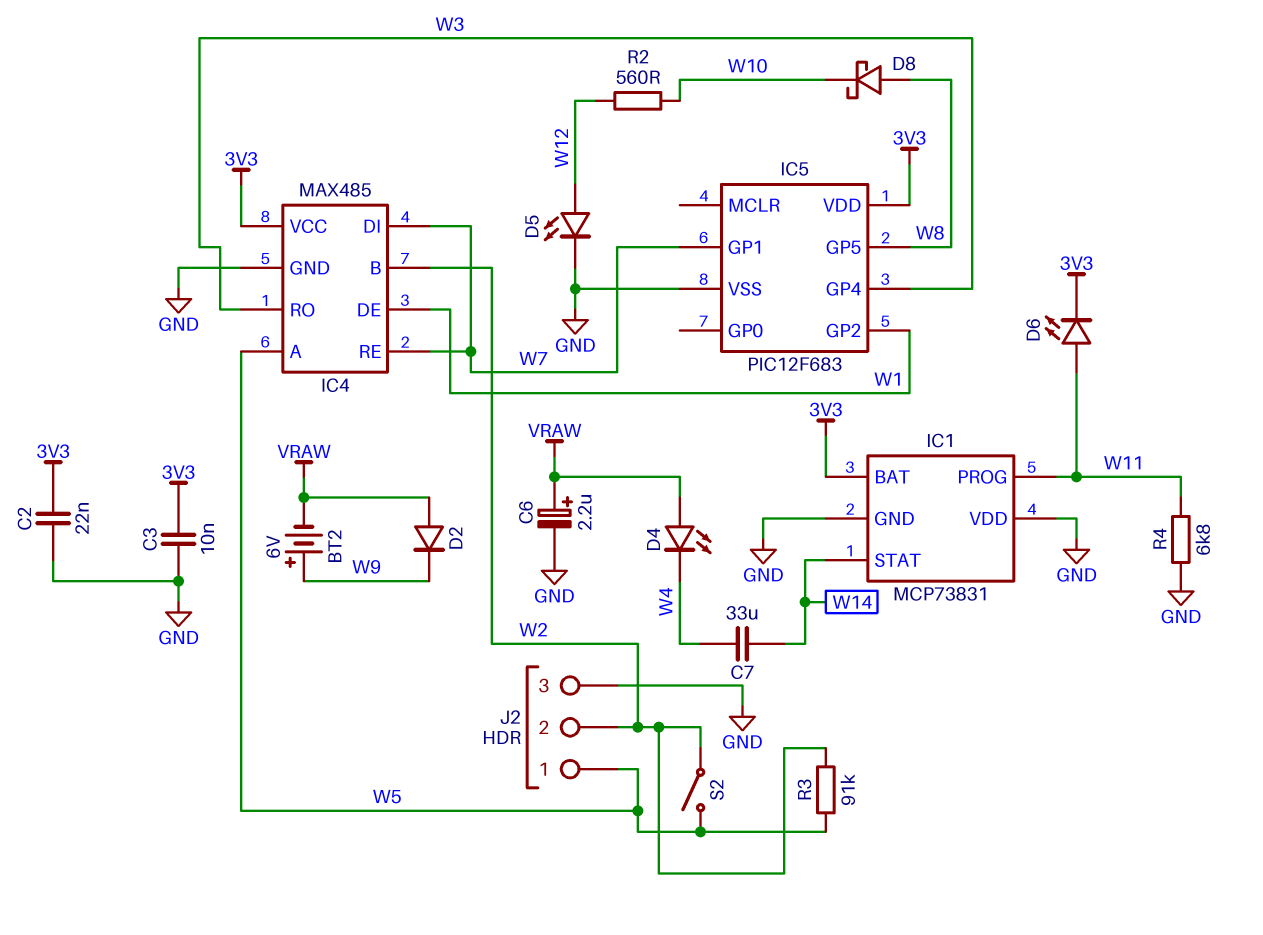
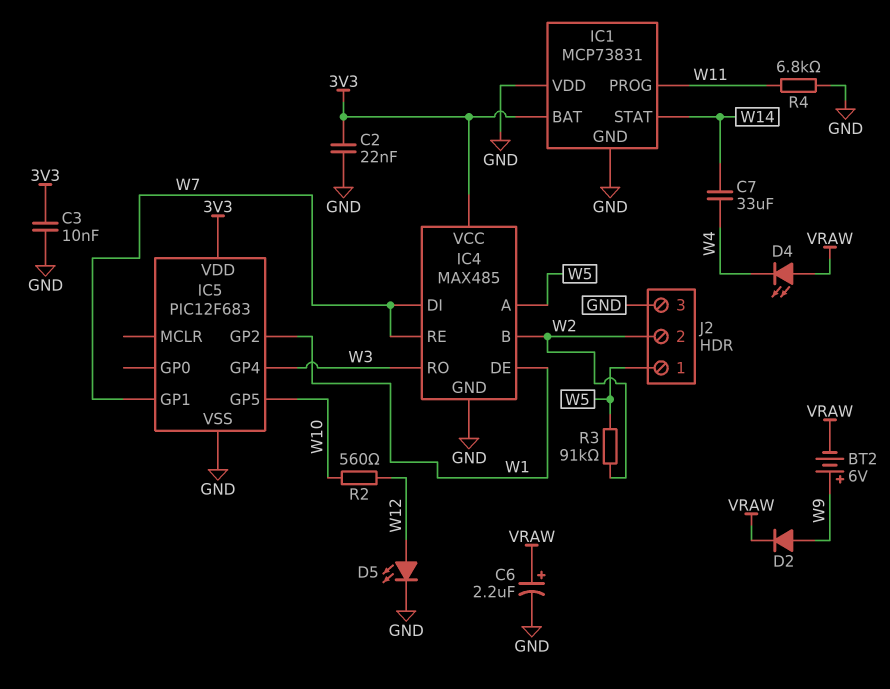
D2: diode (A VRAW, K W9) -> diode (A W9, K VRAW)
D6: LED (A W11, K 3V3) -> none
D8: schottky (A W8, K W10) -> none
IC5 pin GP5: W8 -> W10
S2: switch (W2, W5) -> none

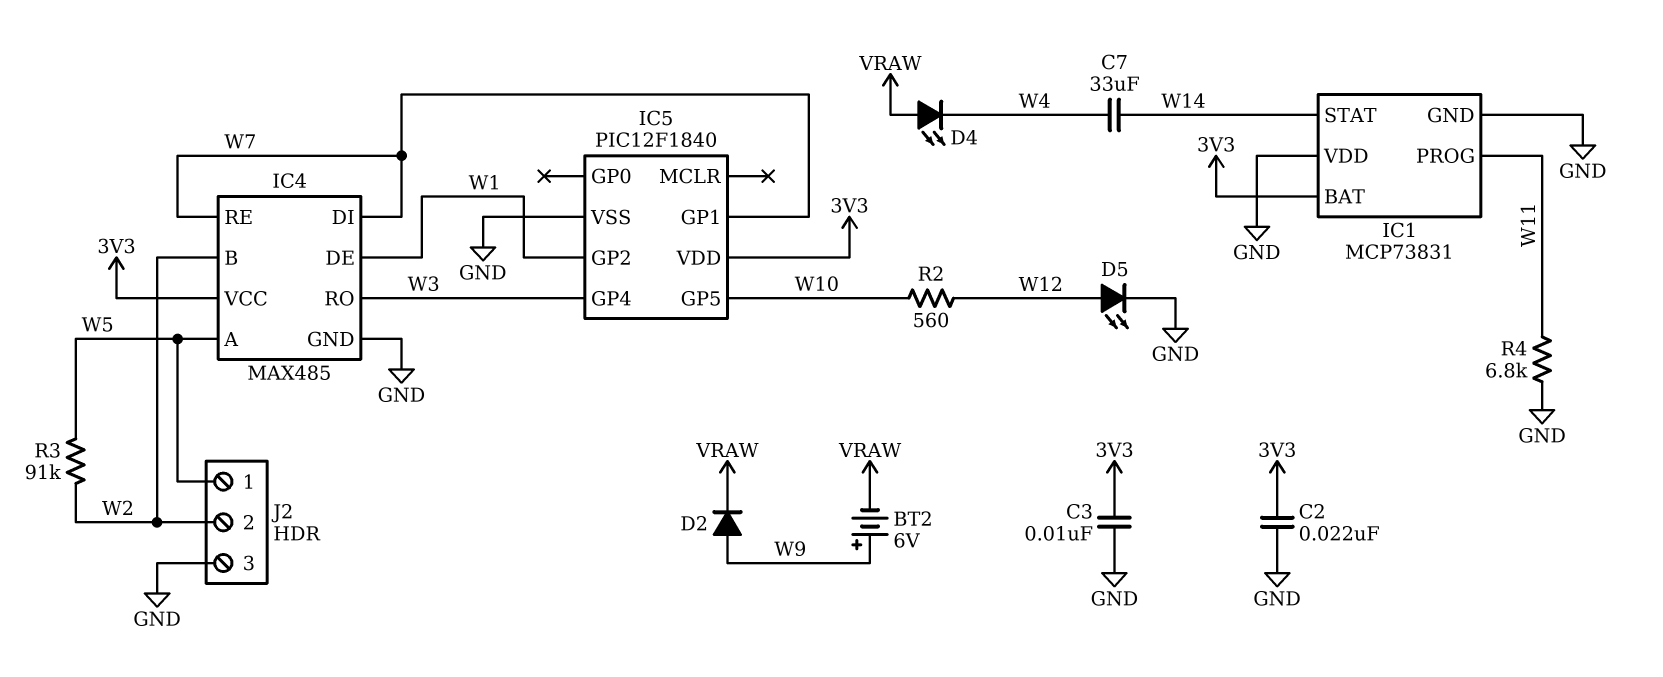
C6: 2.2uF (plus VRAW, minus GND) -> none
IC5: PIC12F683 -> PIC12F1840

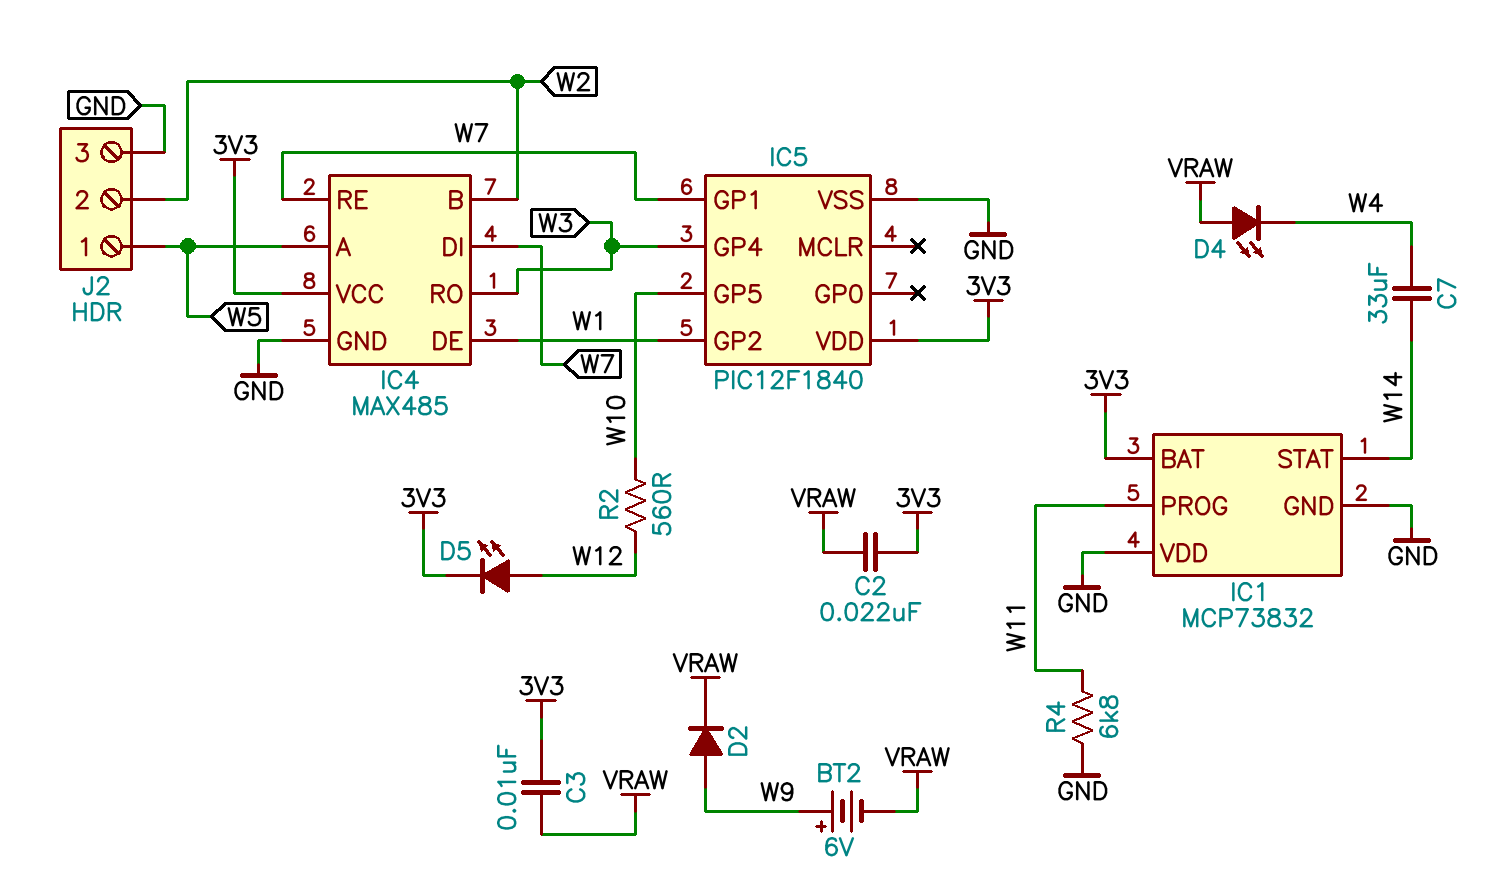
C2: 22nF (3V3, GND) -> 22nF (3V3, VRAW)
C3: 10nF (3V3, GND) -> 10nF (3V3, VRAW)
D5: LED (A W12, K GND) -> LED (A W12, K 3V3)
IC1: MCP73831 -> MCP73832
R3: 91k (W2, W5) -> none

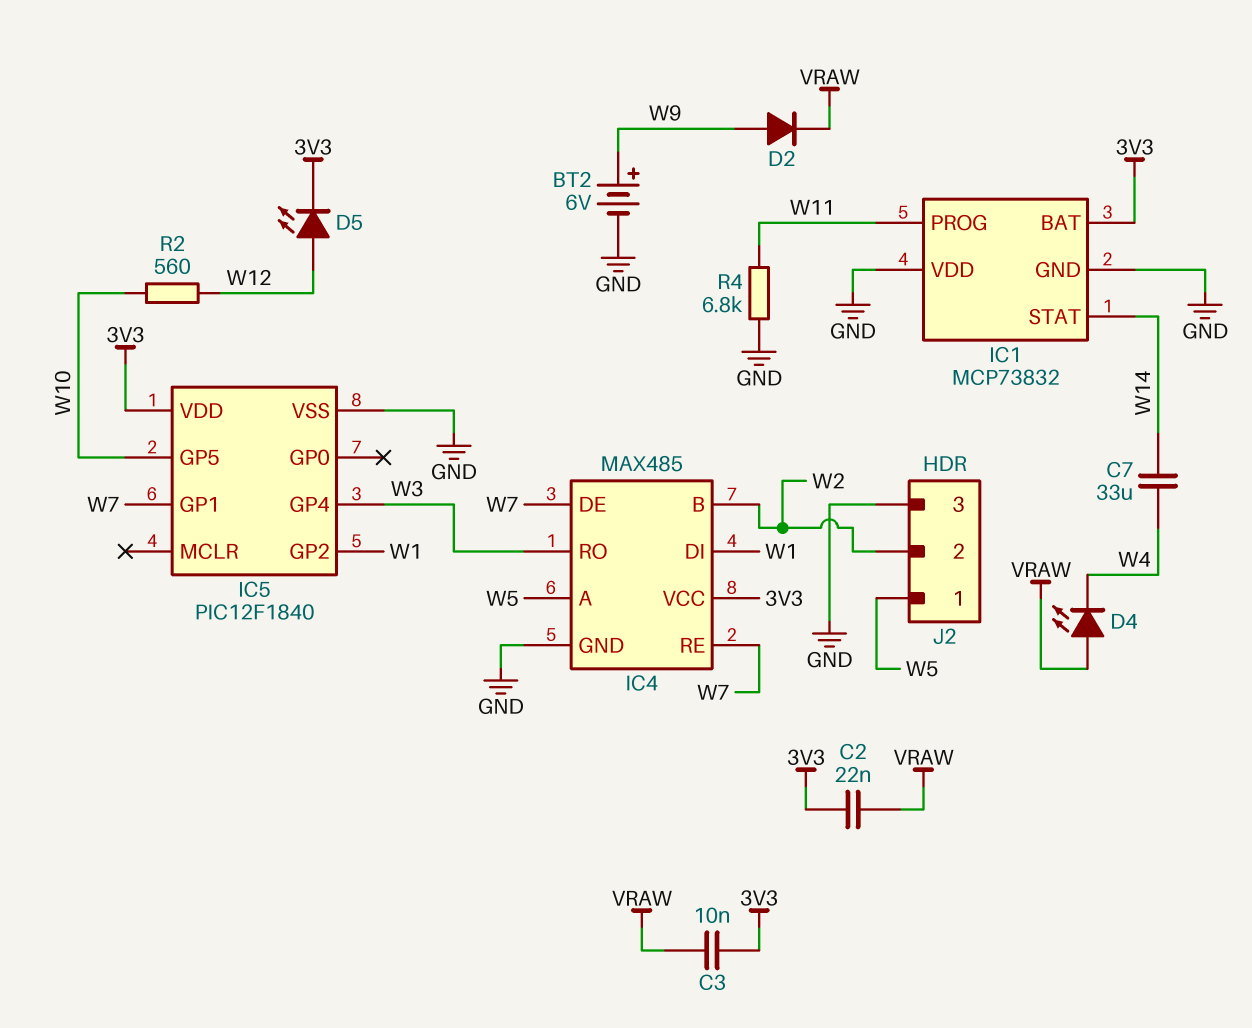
BT2: 6V (plus W9, minus VRAW) -> 6V (plus W9, minus GND)
IC4 pin DE: W1 -> W7
IC4 pin DI: W7 -> W1

